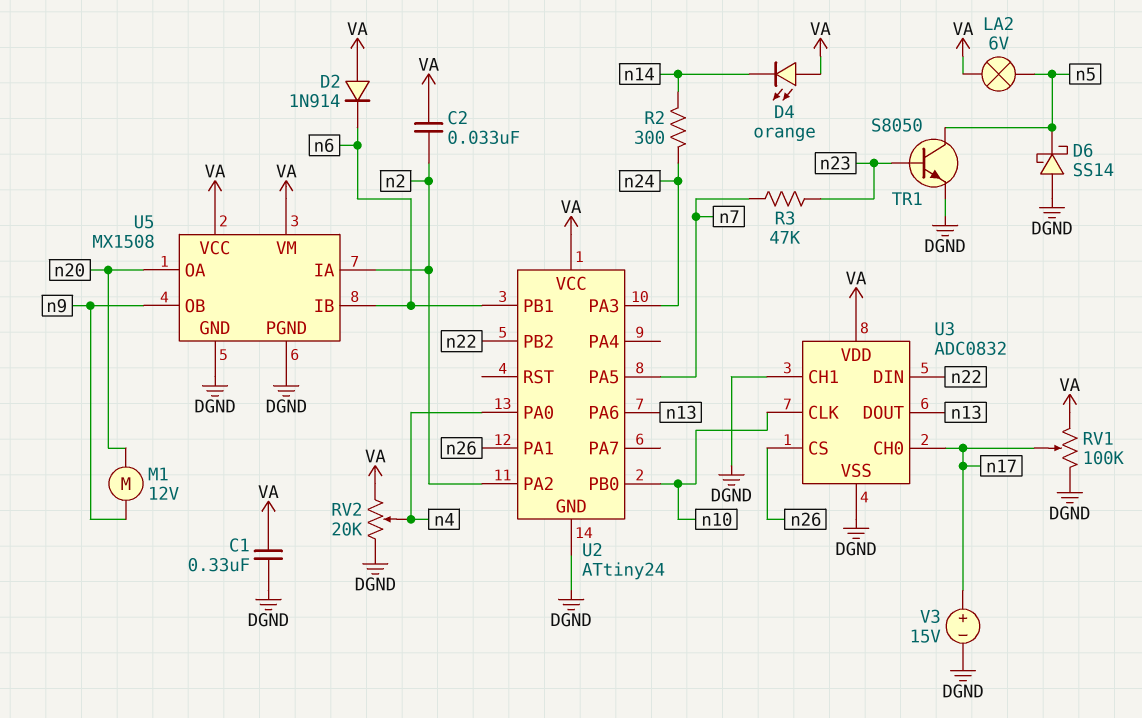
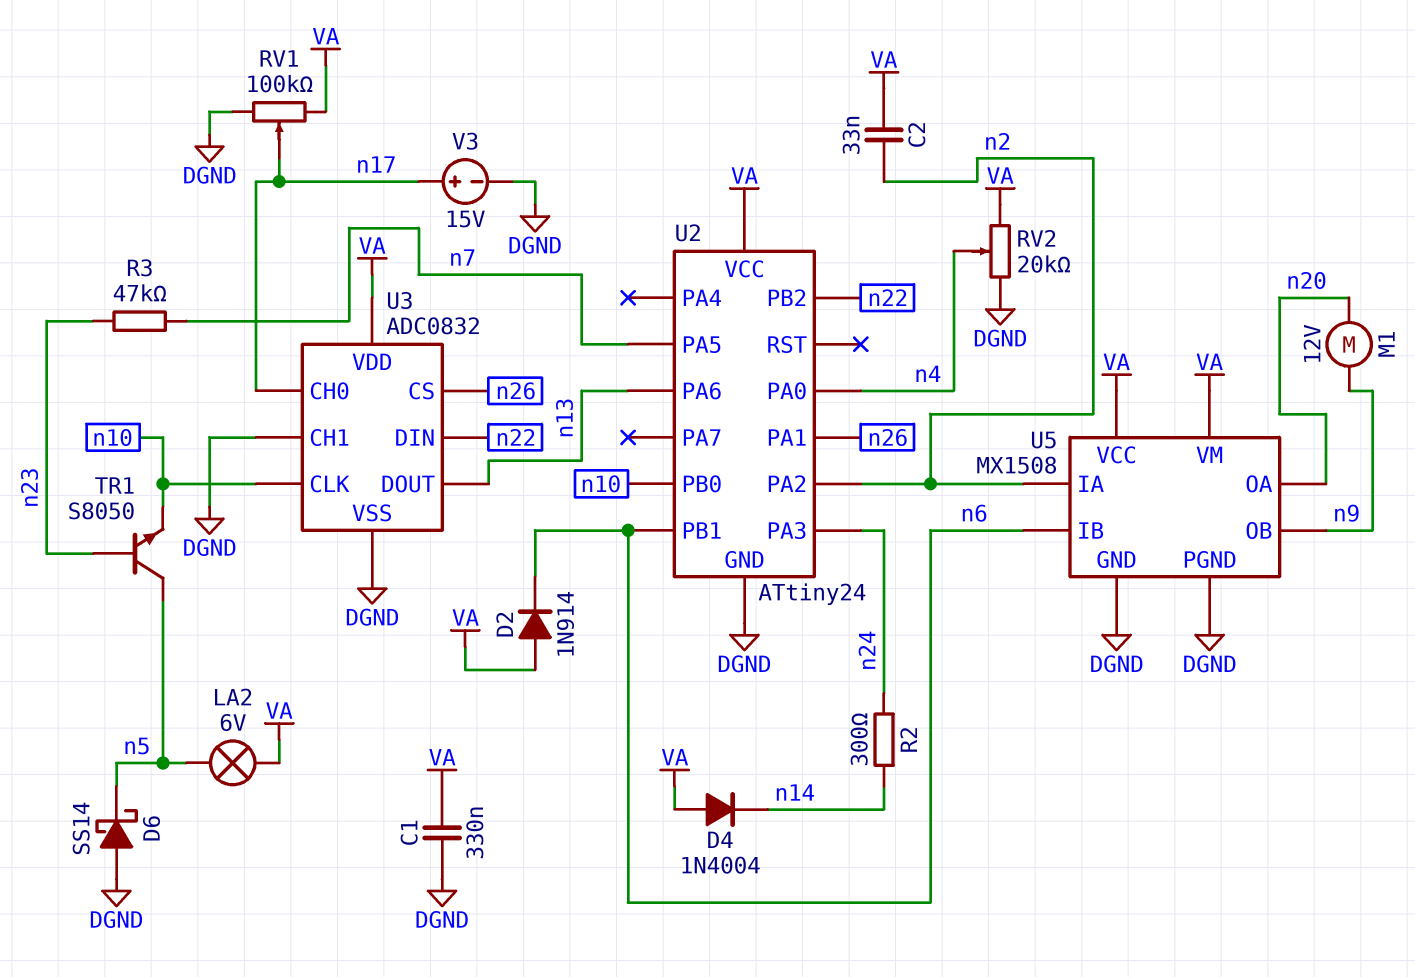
D4: LED orange (A VA, K n14) -> diode 1N4004 (A VA, K n14)
TR1: NPN S8050 (B n23, C n5, E DGND) -> NPN S8050 (B n23, C n5, E n10)

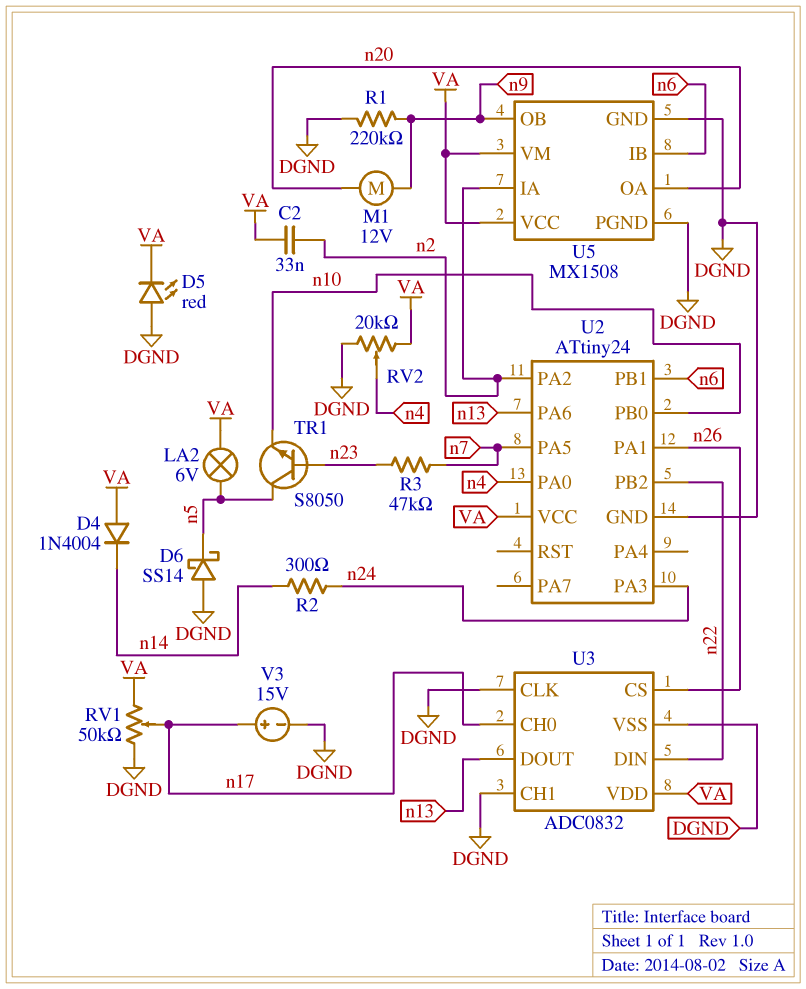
C1: 330nF (DGND, VA) -> none
D2: diode 1N914 (A VA, K n6) -> none
D5: none -> LED red (A DGND, K VA)
R1: none -> 220k (DGND, n9)
RV1: 100k (DGND, VA, wiper n17) -> 50k (DGND, VA, wiper n17)
U3 pin CLK: n10 -> DGND

